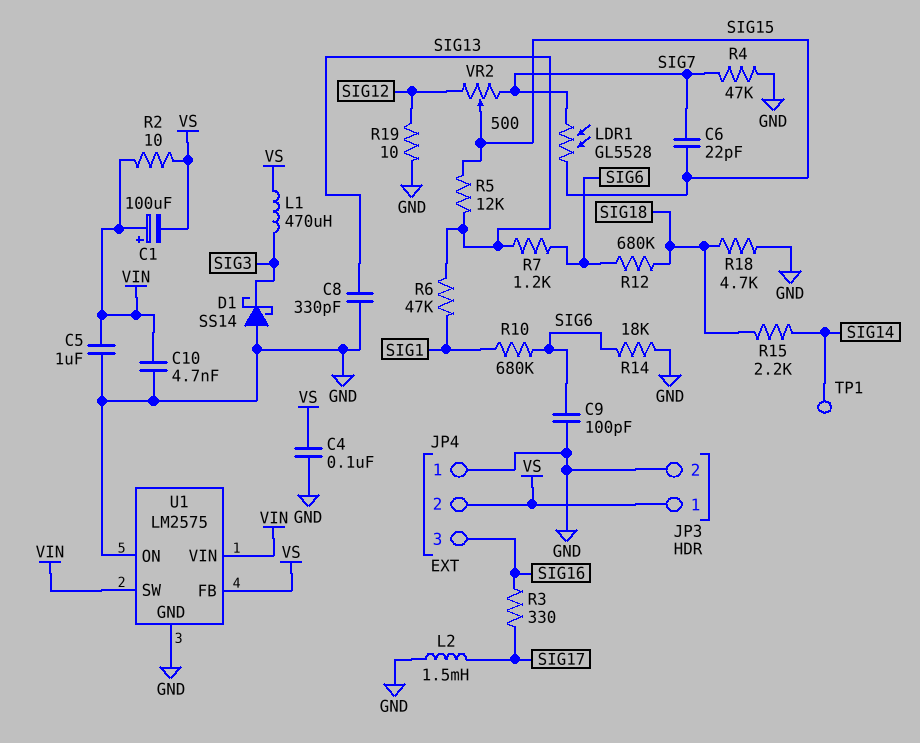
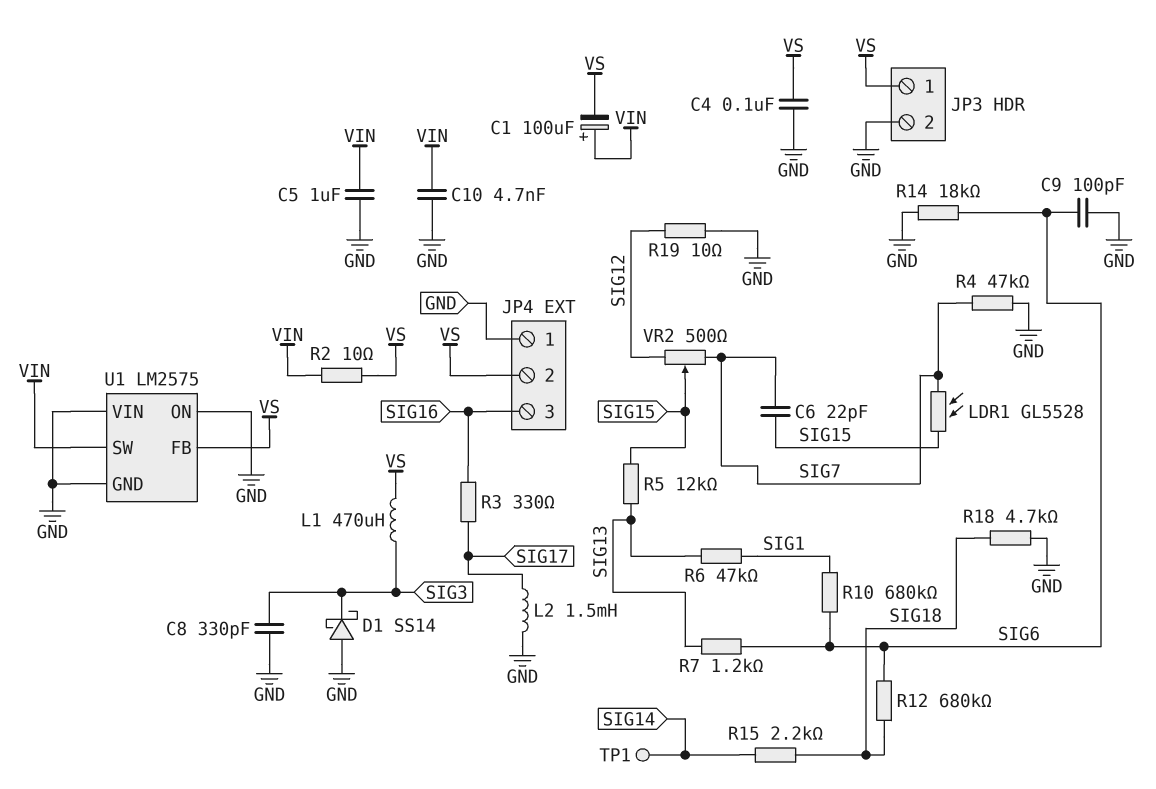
C8: 330pF (GND, SIG13) -> 330pF (GND, SIG3)
U1 pin VIN: VIN -> GND

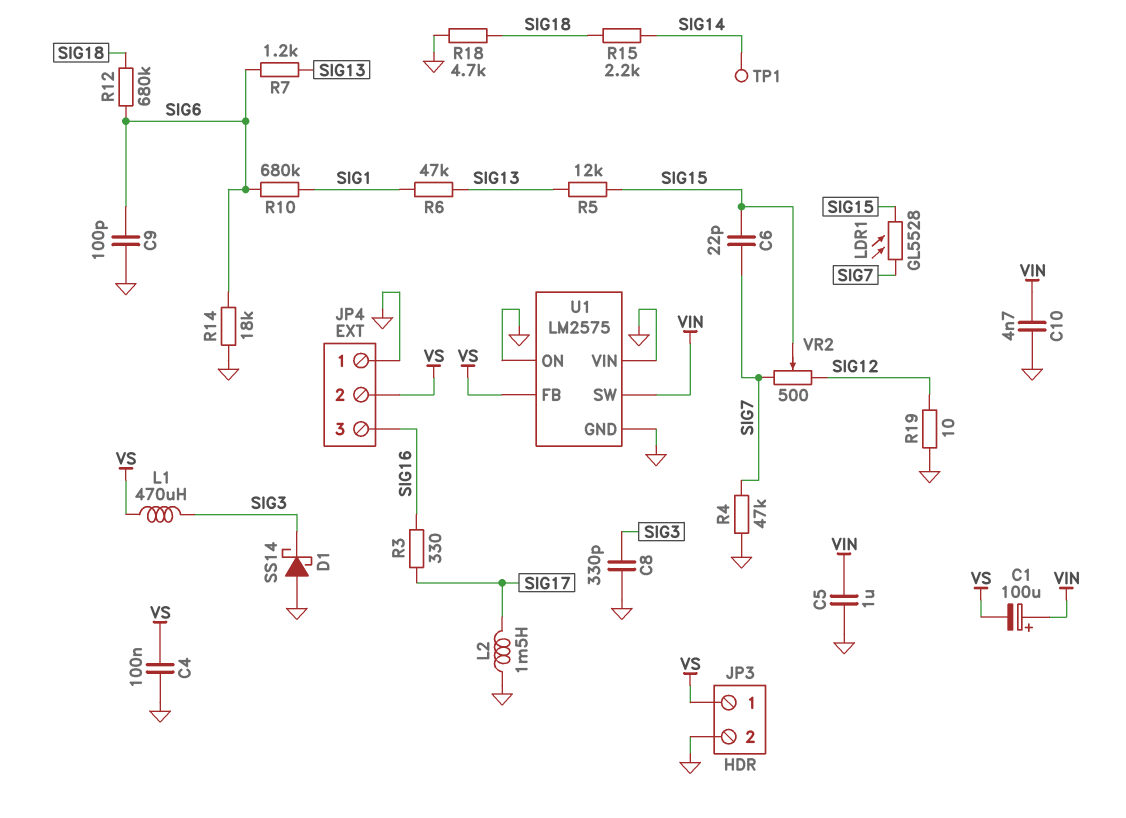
R2: 10 (VIN, VS) -> none

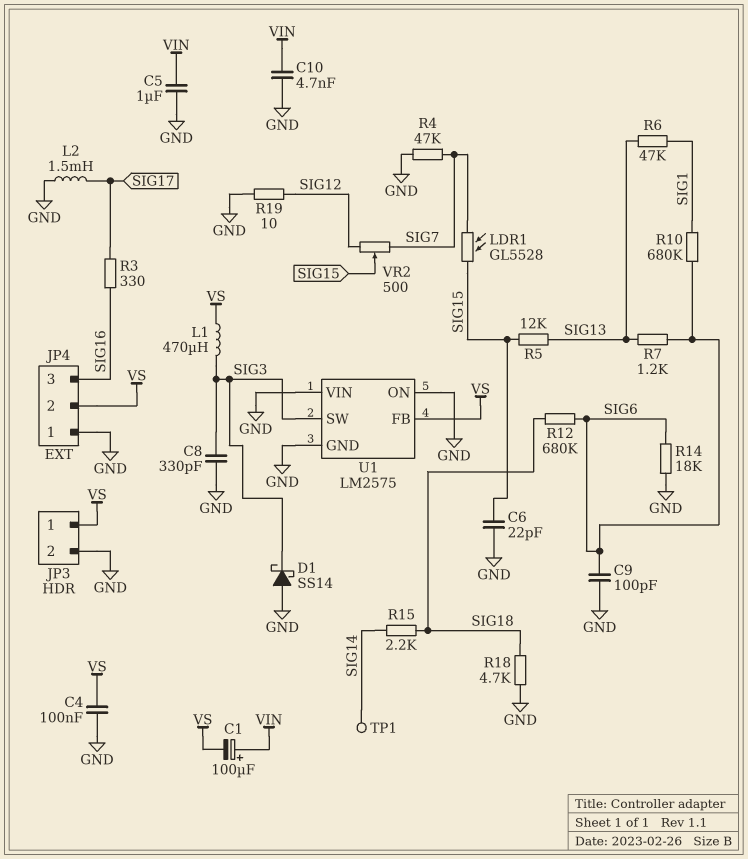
C6: 22pF (SIG7, SIG15) -> 22pF (GND, SIG15)
U1 pin SW: VIN -> SIG3

